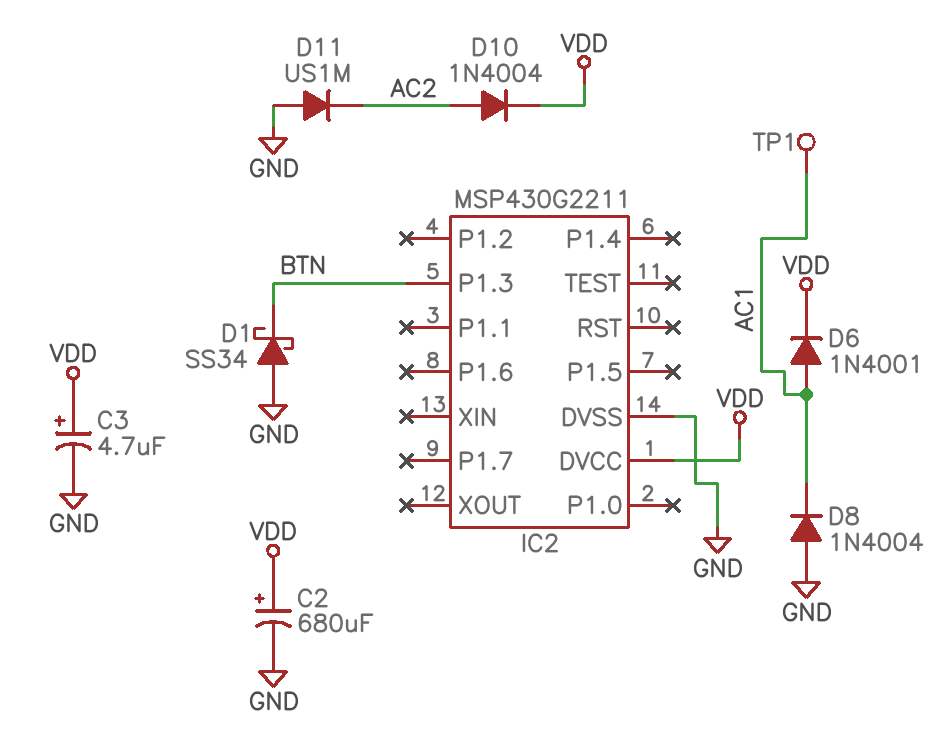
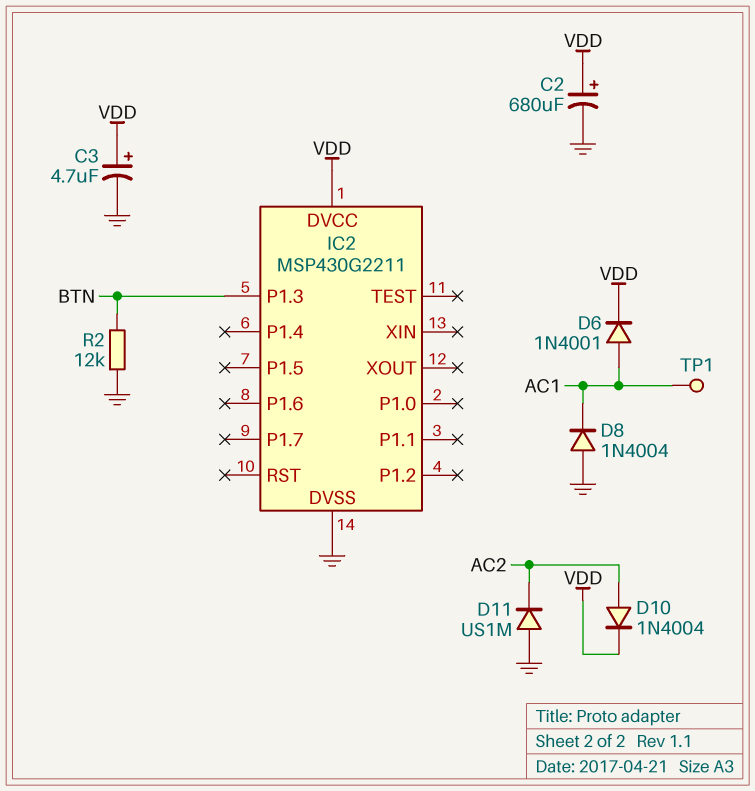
D1: schottky SS34 (A GND, K BTN) -> none
R2: none -> 12k (BTN, GND)

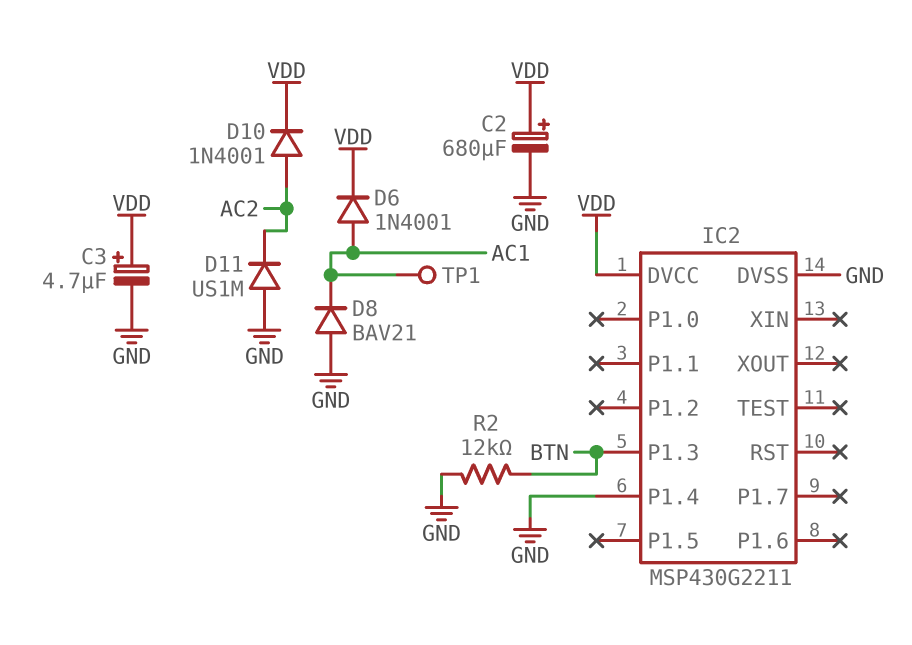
D8: diode 1N4004 (A GND, K AC1) -> diode BAV21 (A GND, K AC1)
D10: diode 1N4004 (A AC2, K VDD) -> diode 1N4001 (A AC2, K VDD)
IC2 pin P1.4: none -> GND

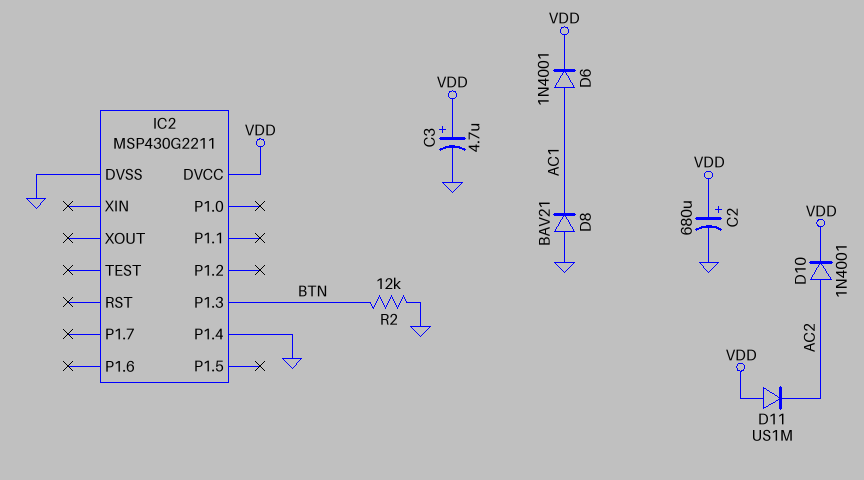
D11: diode US1M (A GND, K AC2) -> diode US1M (A VDD, K AC2)
TP1: test point (AC1) -> none

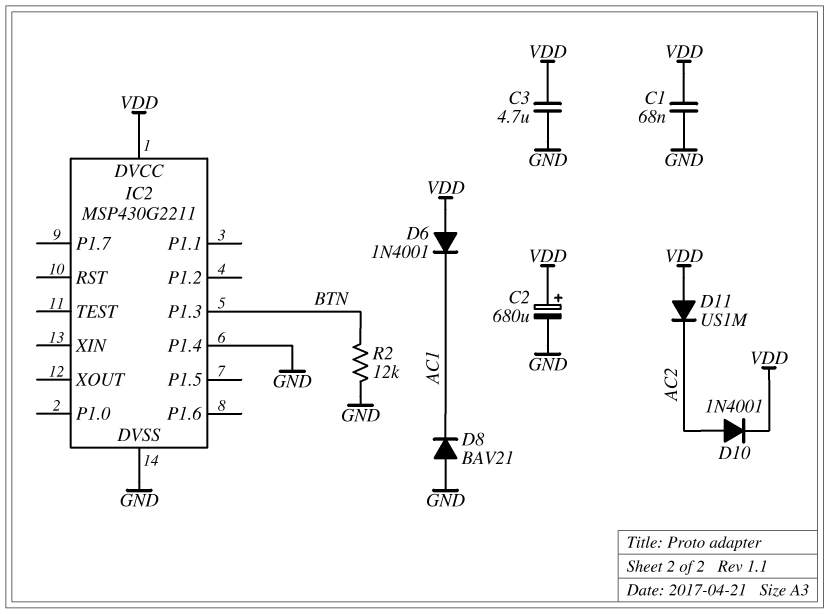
C1: none -> 68nF (GND, VDD)
C3: 4.7uF (plus VDD, minus GND) -> 4.7uF (GND, VDD)
D6: diode 1N4001 (A AC1, K VDD) -> diode 1N4001 (A VDD, K AC1)

